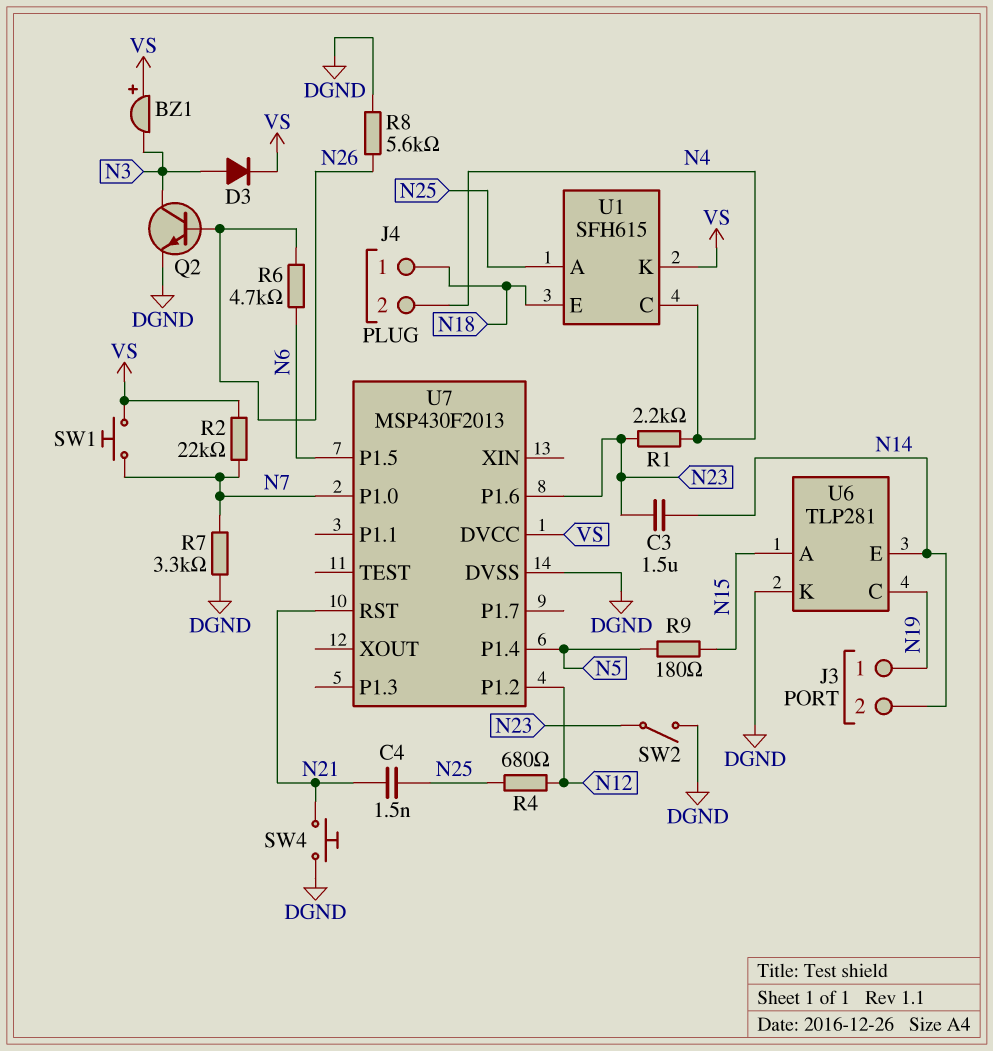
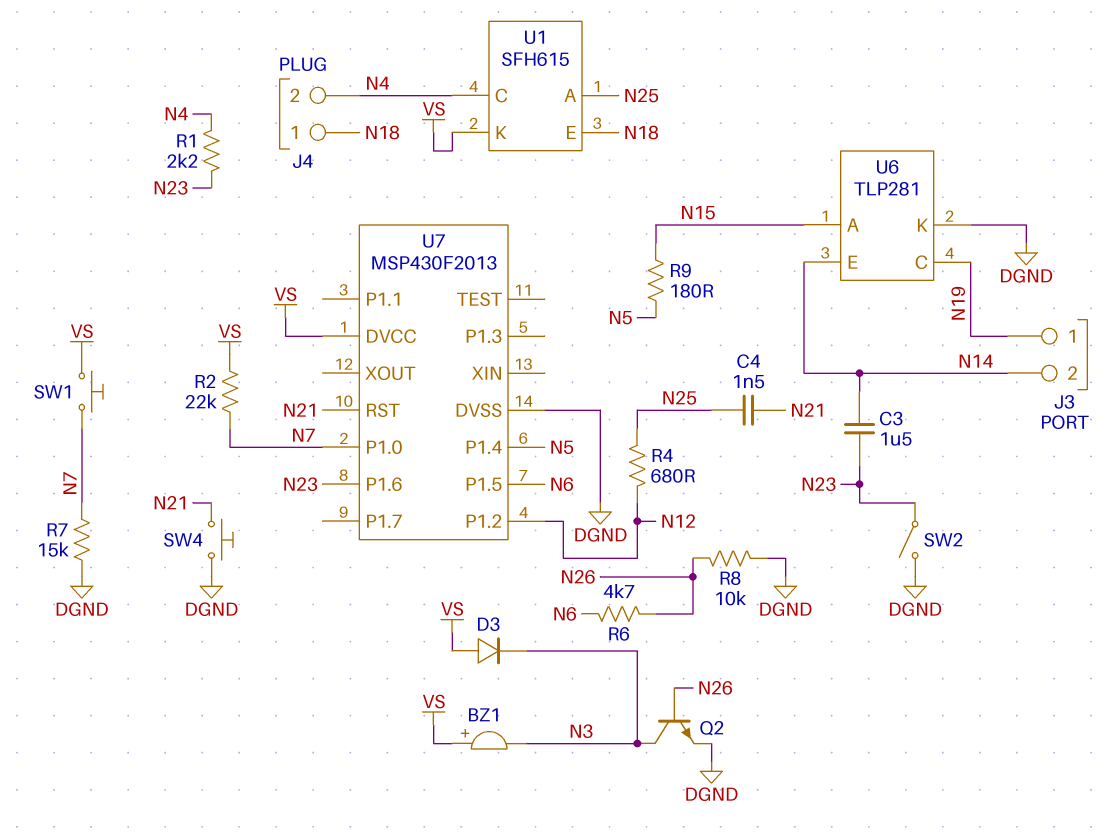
D3: diode (A N3, K VS) -> diode (A VS, K N3)
R7: 3.3k (DGND, N7) -> 15k (DGND, N7)
R8: 5.6k (DGND, N26) -> 10k (DGND, N26)

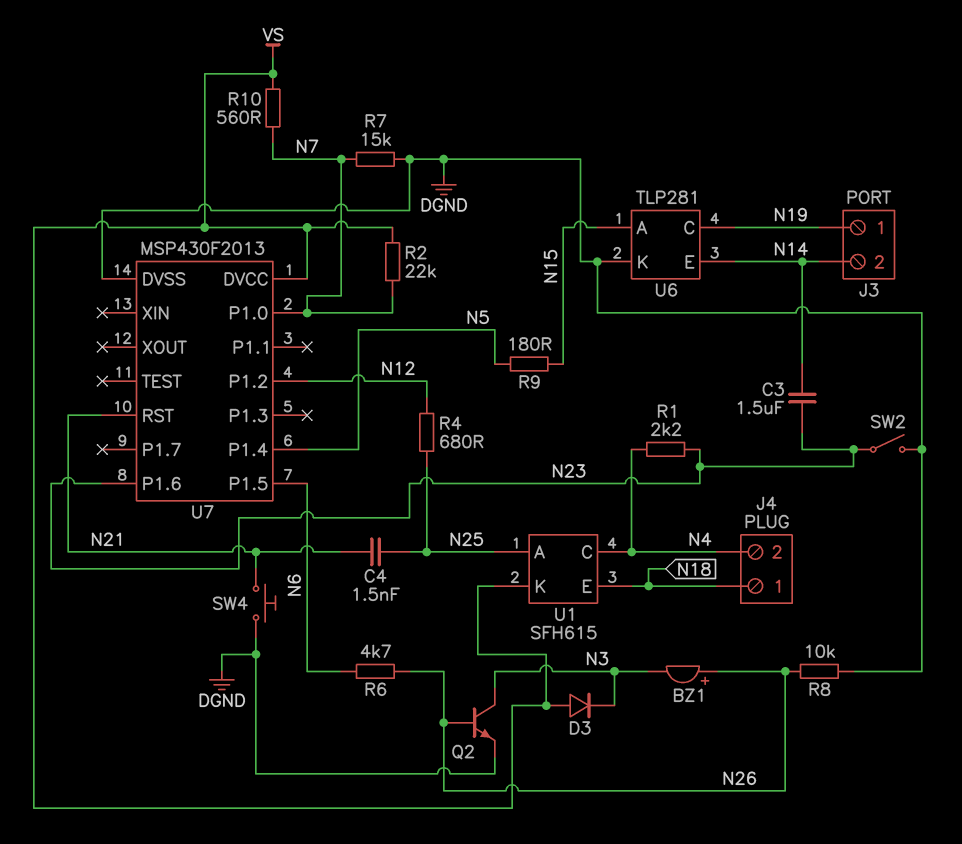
BZ1: buzzer (plus VS, minus N3) -> buzzer (plus N26, minus N3)
R10: none -> 560 (N7, VS)
SW1: button (N7, VS) -> none

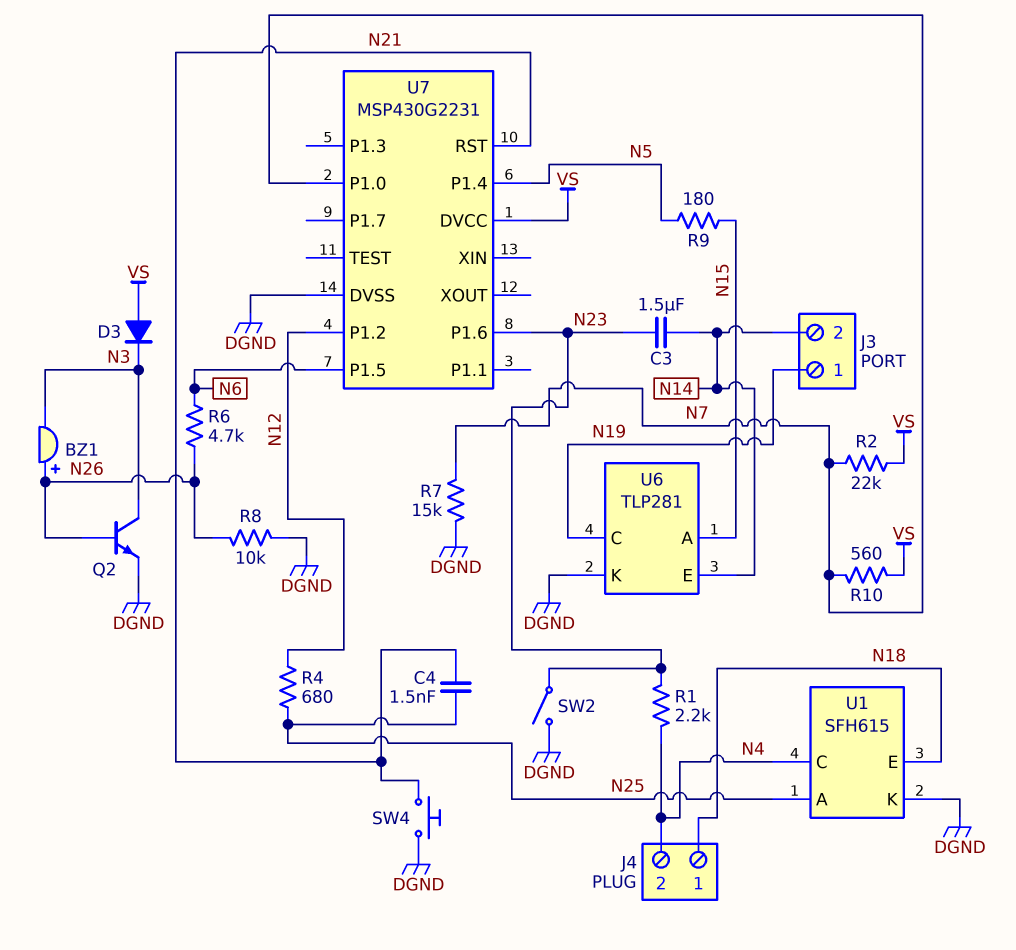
U1 pin K: VS -> DGND
U7: MSP430F2013 -> MSP430G2231

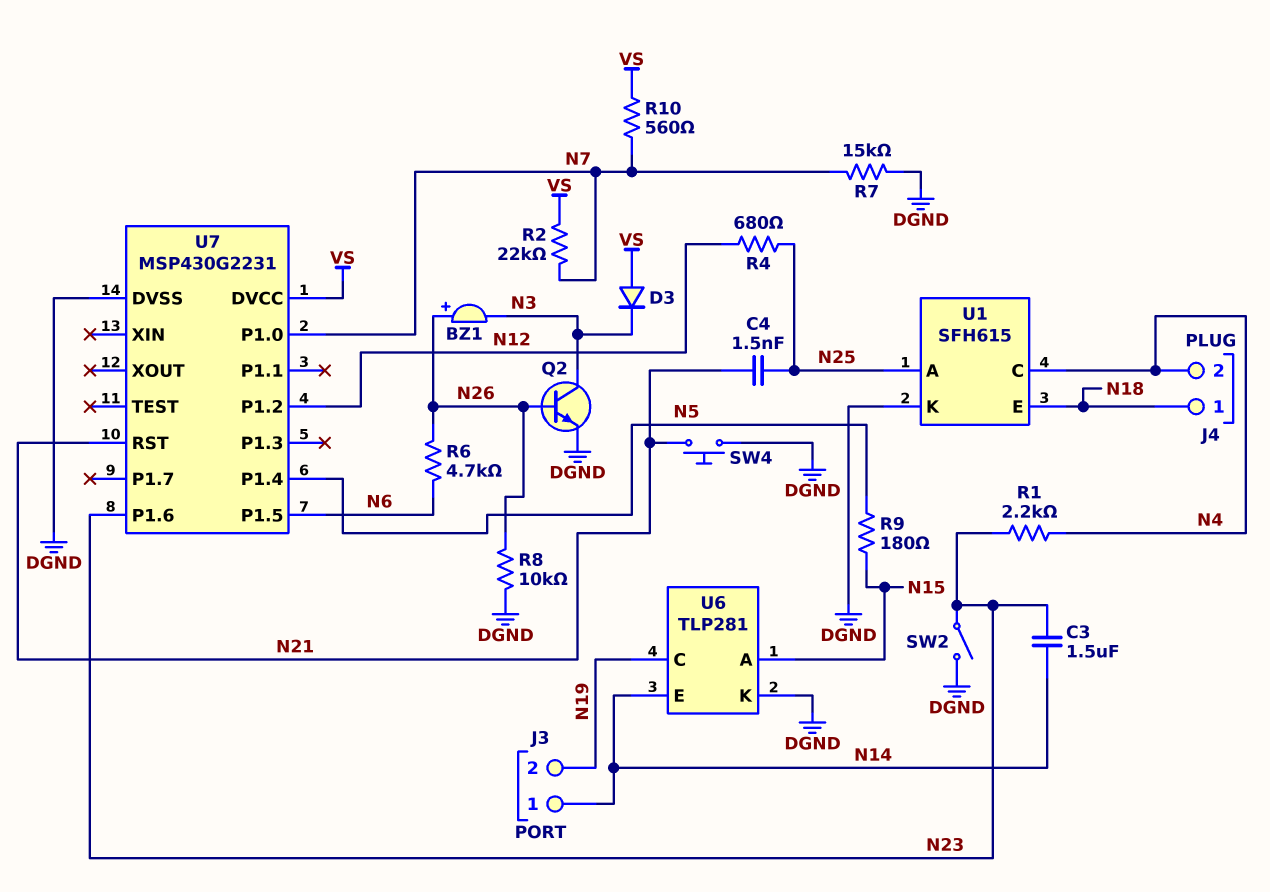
J3 pin 1: N19 -> N14
J3 pin 2: N14 -> N19

